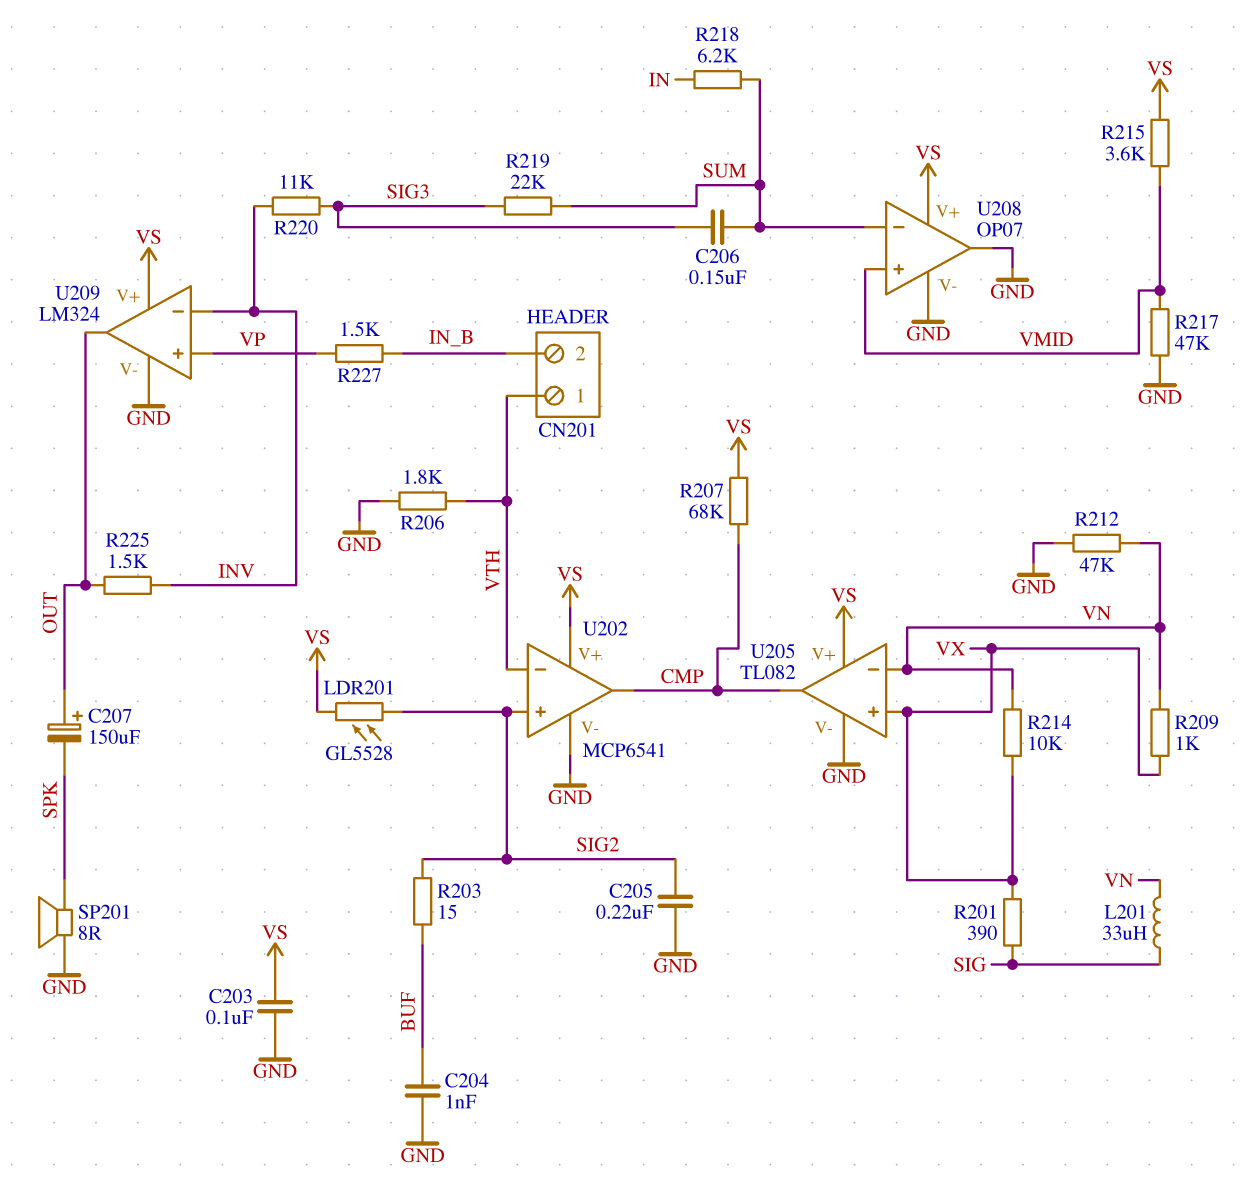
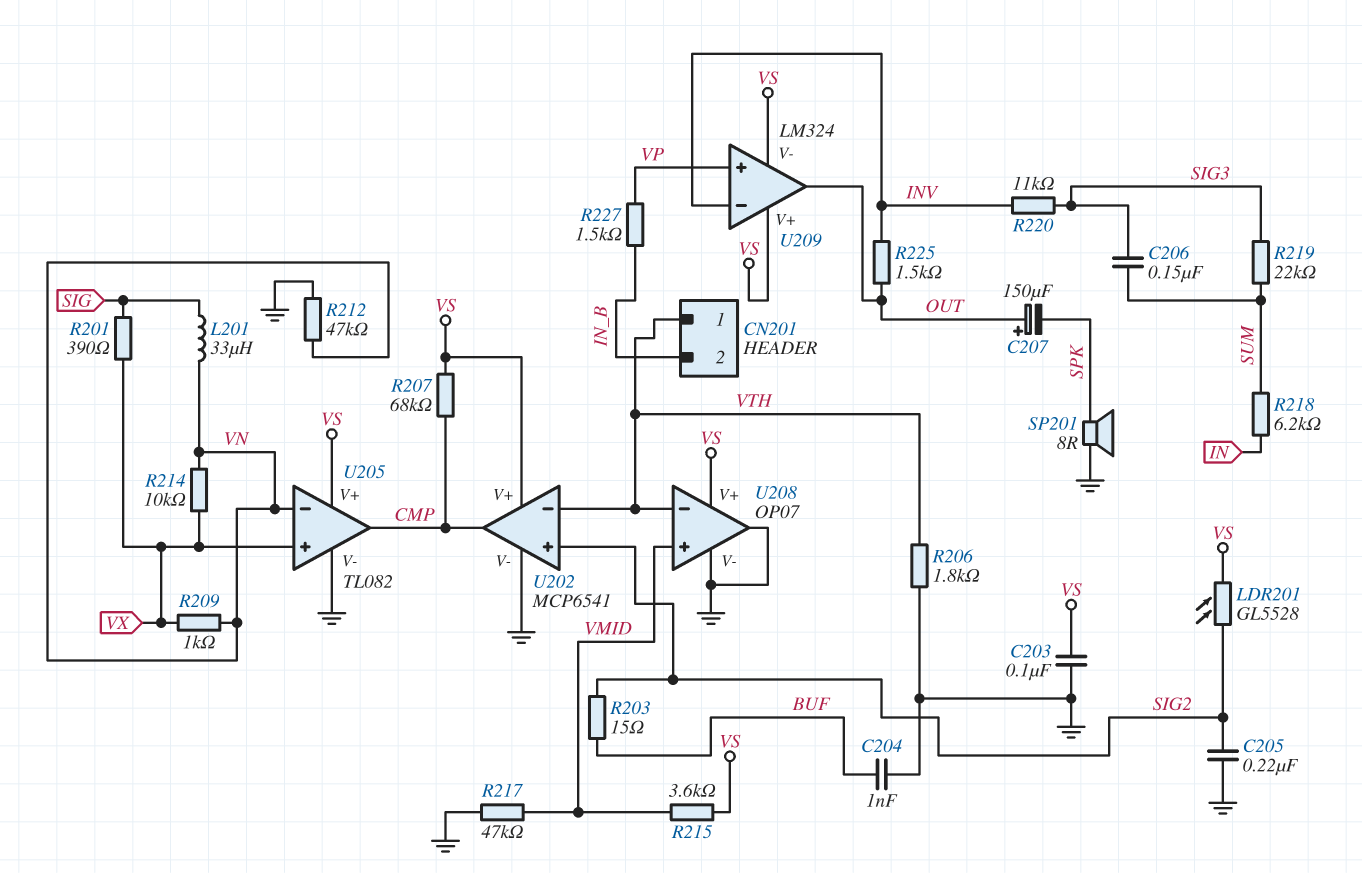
U208 pin in-: SUM -> VTH
U209 pin V-: GND -> VS

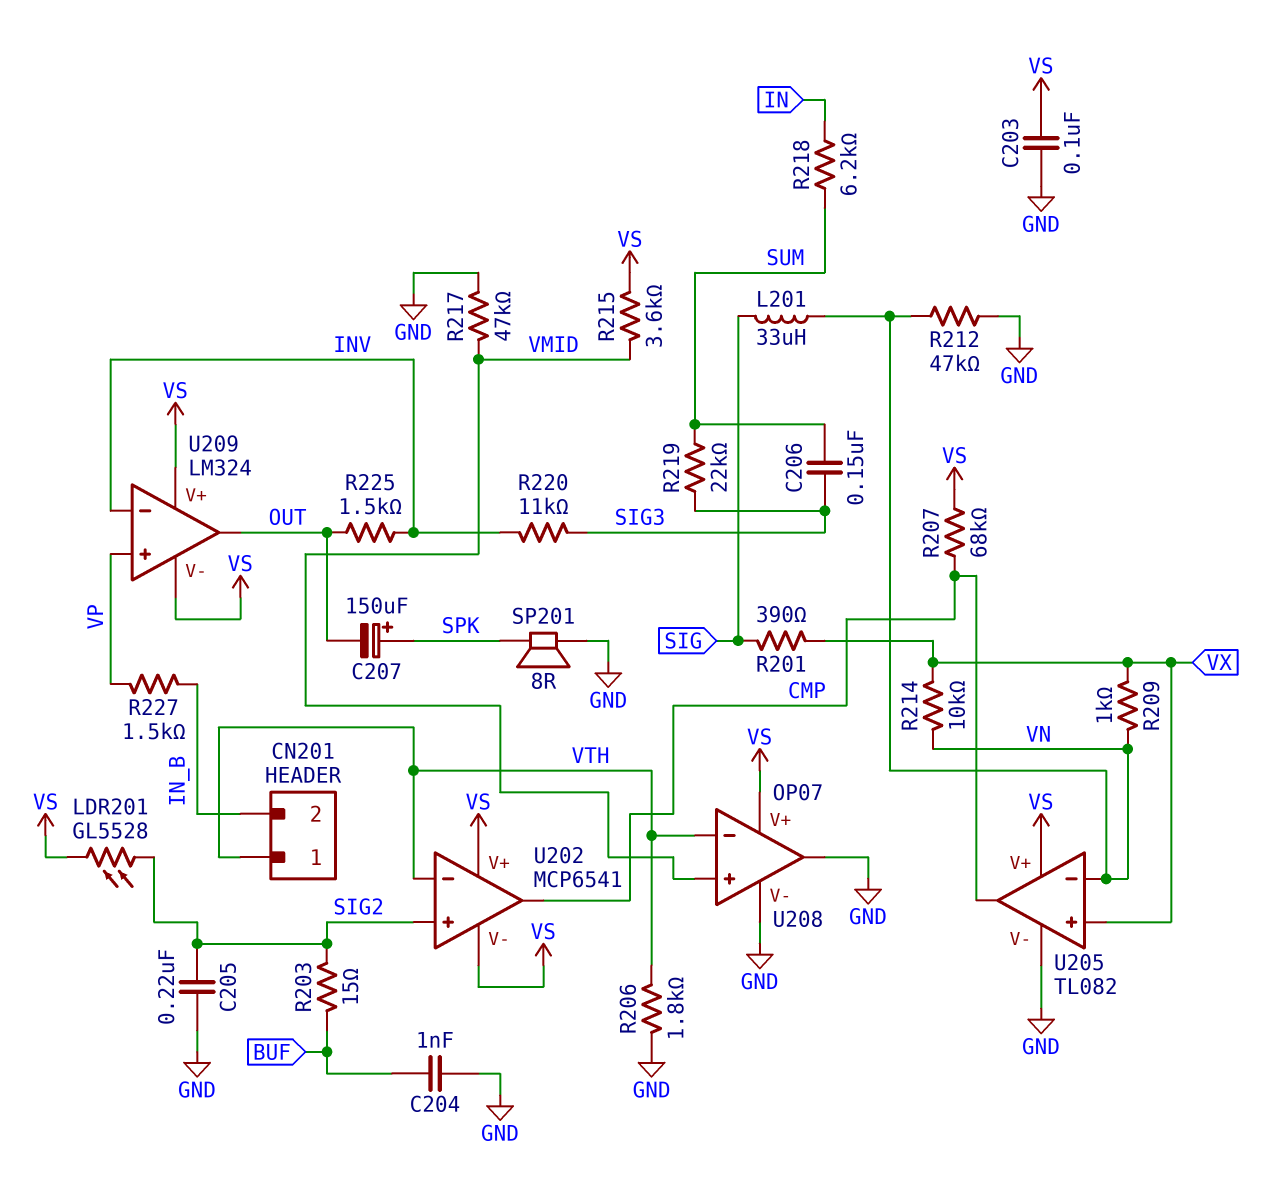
C207: 150uF (plus OUT, minus SPK) -> 150uF (plus SPK, minus OUT)
U202 pin V-: GND -> VS

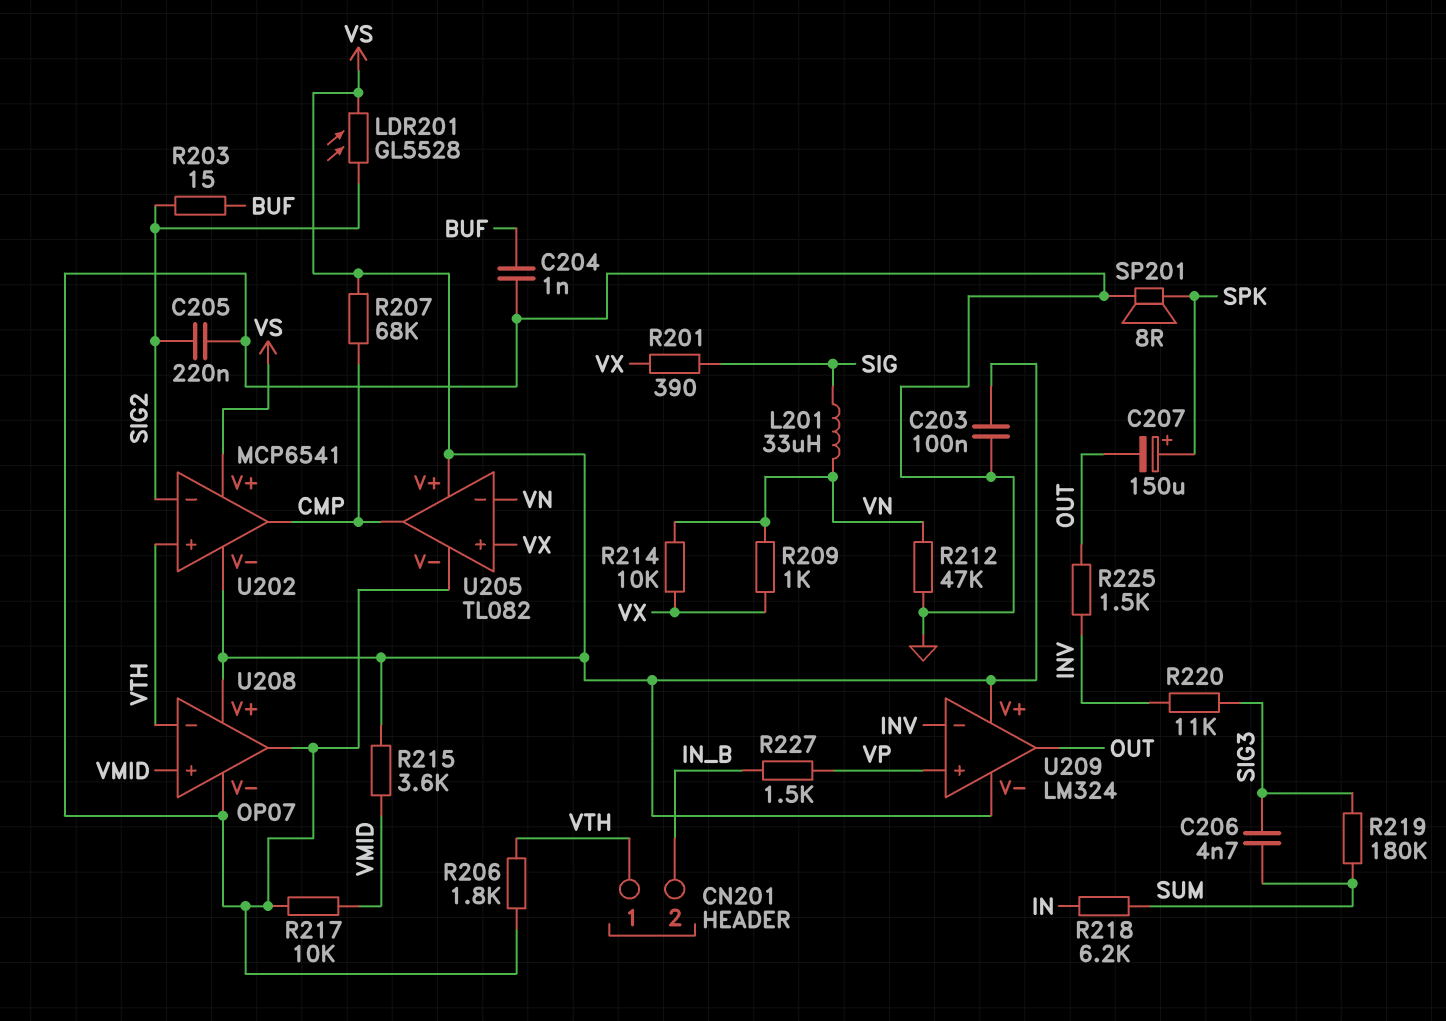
C206: 150nF (SIG3, SUM) -> 4.7nF (SIG3, SUM)
R217: 47k (GND, VMID) -> 10k (GND, VMID)
R219: 22k (SIG3, SUM) -> 180k (SIG3, SUM)
U202 pin in+: SIG2 -> VTH
U202 pin in-: VTH -> SIG2

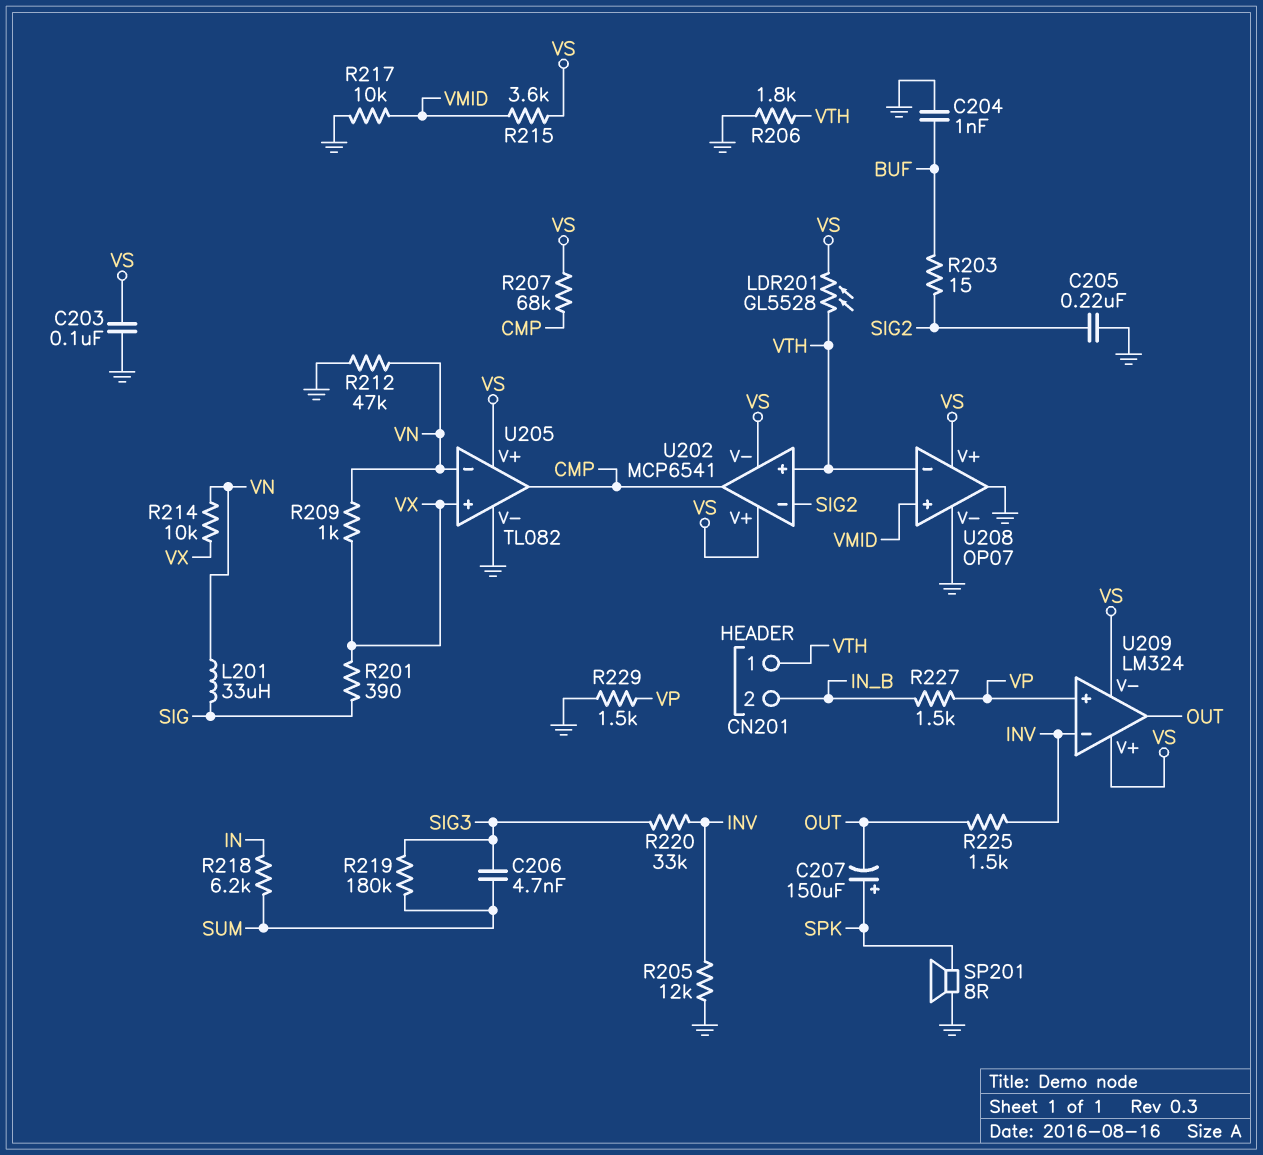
LDR201: GL5528 (SIG2, VS) -> GL5528 (VS, VTH)
R205: none -> 12k (GND, INV)
R220: 11k (INV, SIG3) -> 33k (INV, SIG3)
R229: none -> 1.5k (GND, VP)

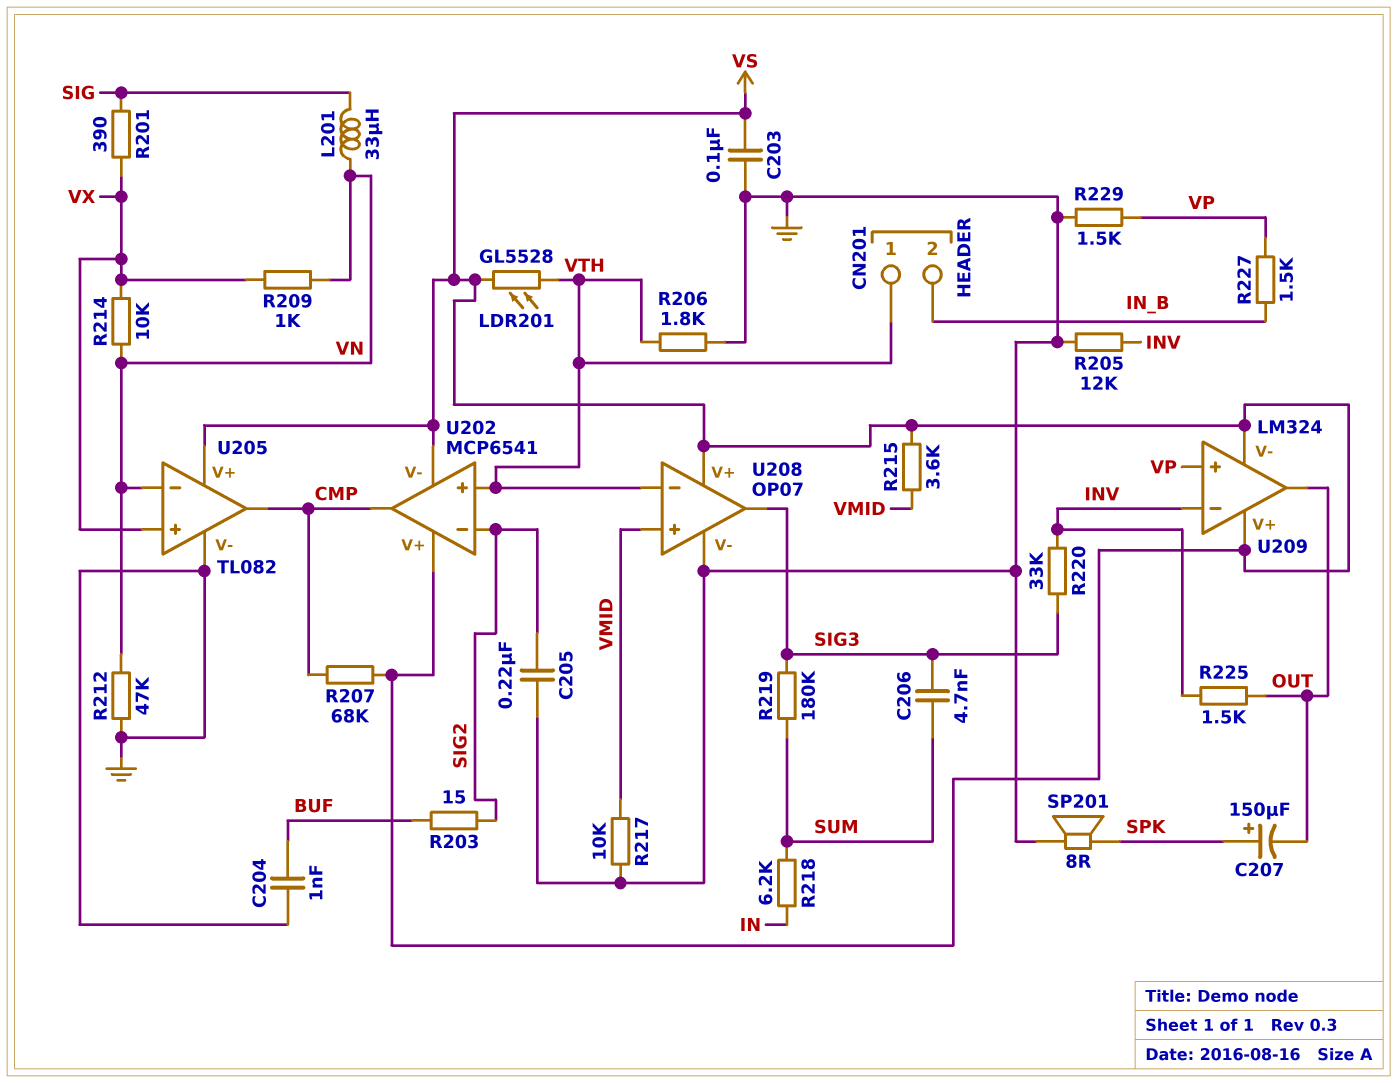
U208 pin out: GND -> SIG3

